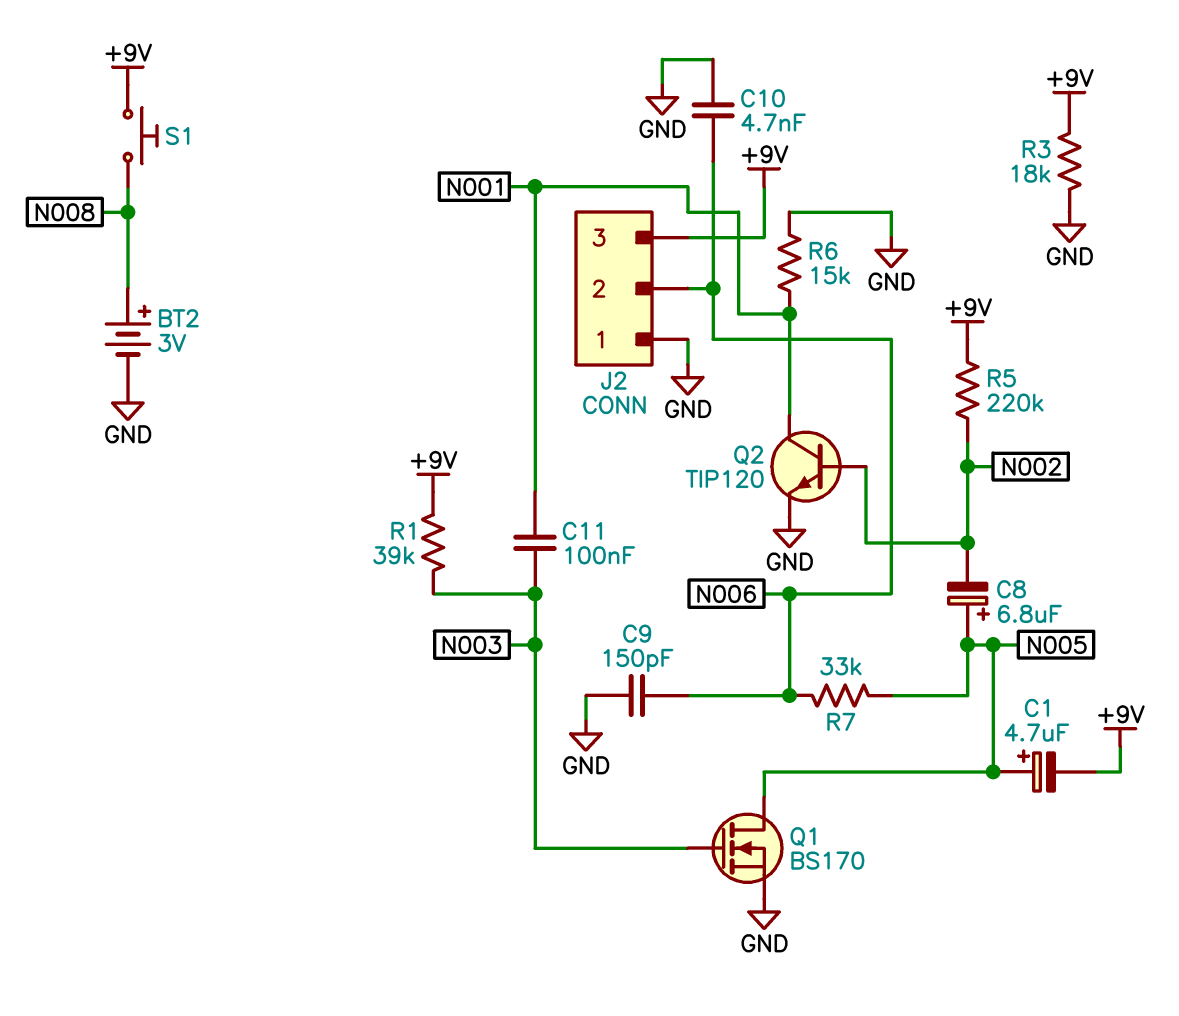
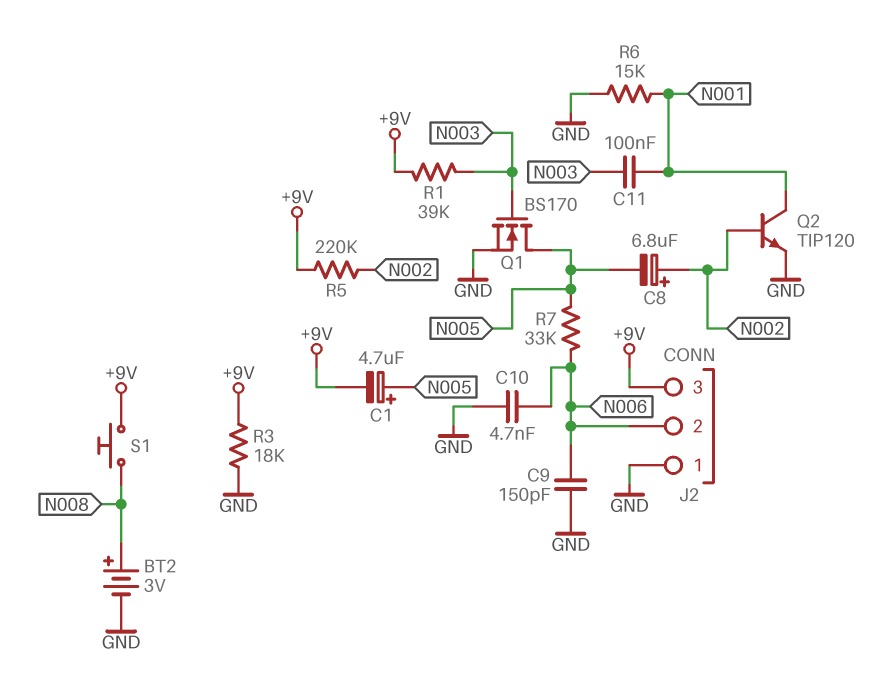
C8: 6.8uF (plus N005, minus N002) -> 6.8uF (plus N002, minus N005)

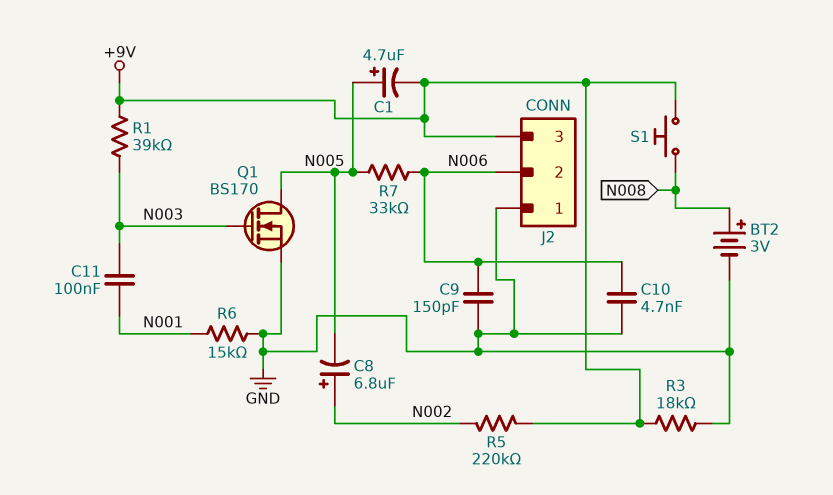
Q2: NPN TIP120 (B N002, C N001, E GND) -> none

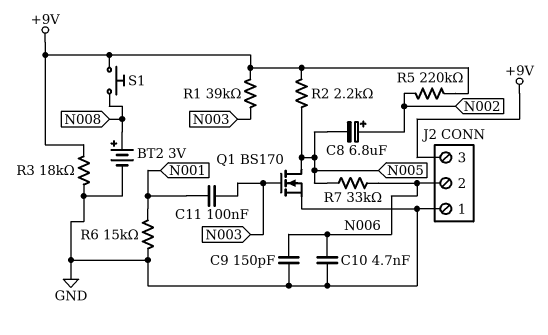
C1: 4.7uF (plus N005, minus +9V) -> none
R2: none -> 2.2k (+9V, N005)

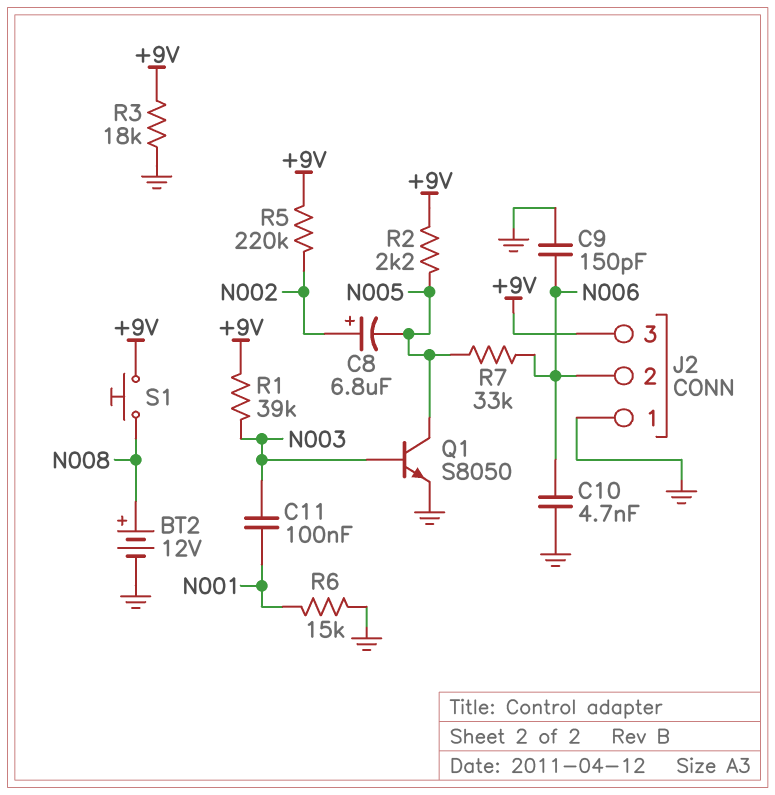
BT2: 3V (plus N008, minus GND) -> 12V (plus N008, minus GND)
Q1: NMOS BS170 (G N003, D N005, S GND) -> NPN S8050 (B N003, C N005, E GND)

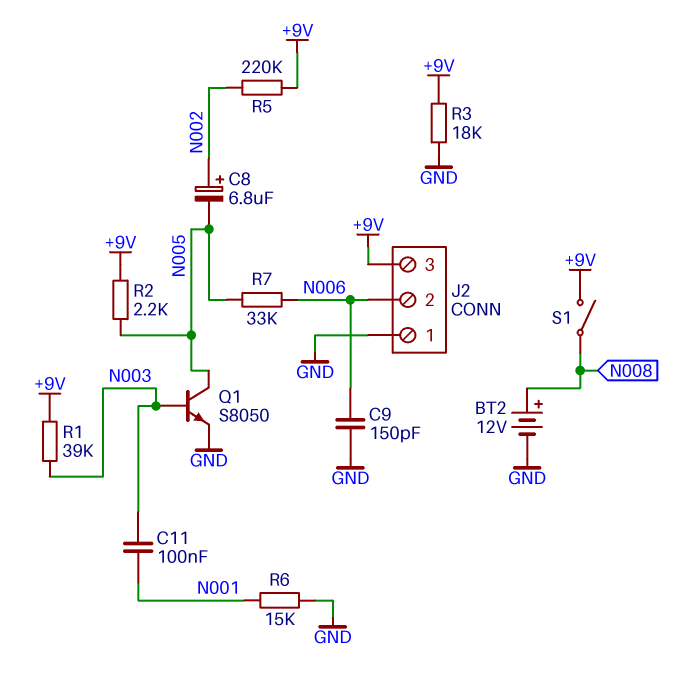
C10: 4.7nF (GND, N006) -> none
S1: button (+9V, N008) -> switch (+9V, N008)

